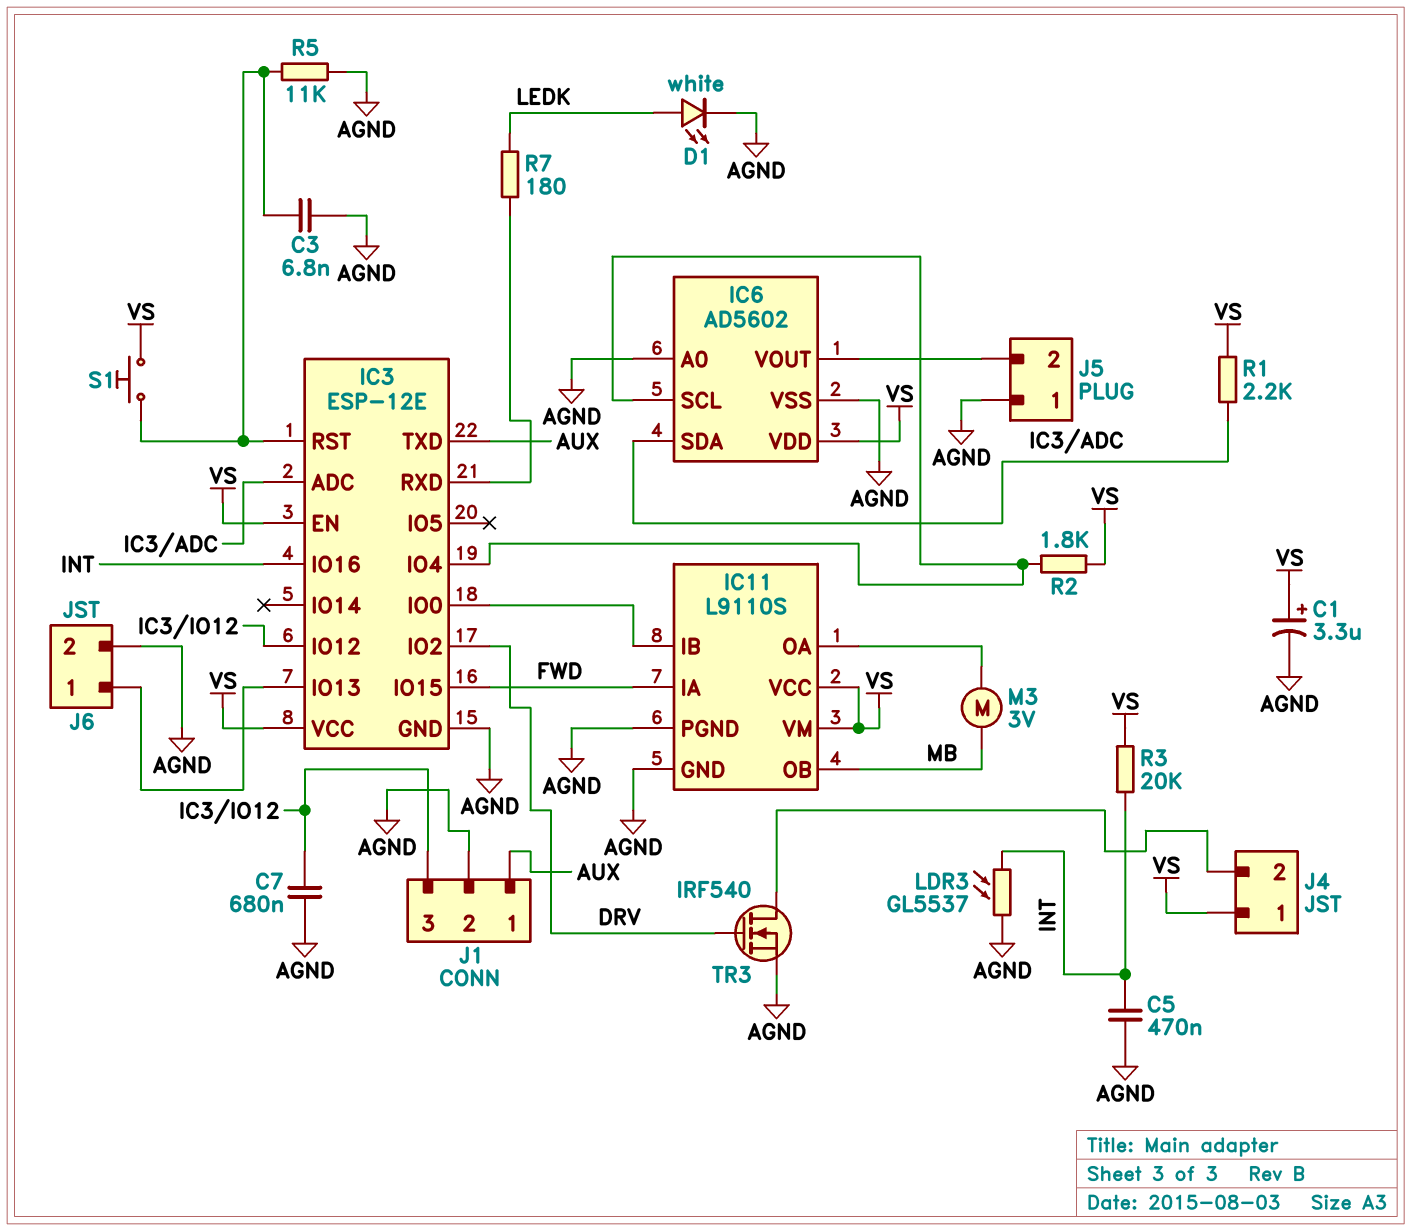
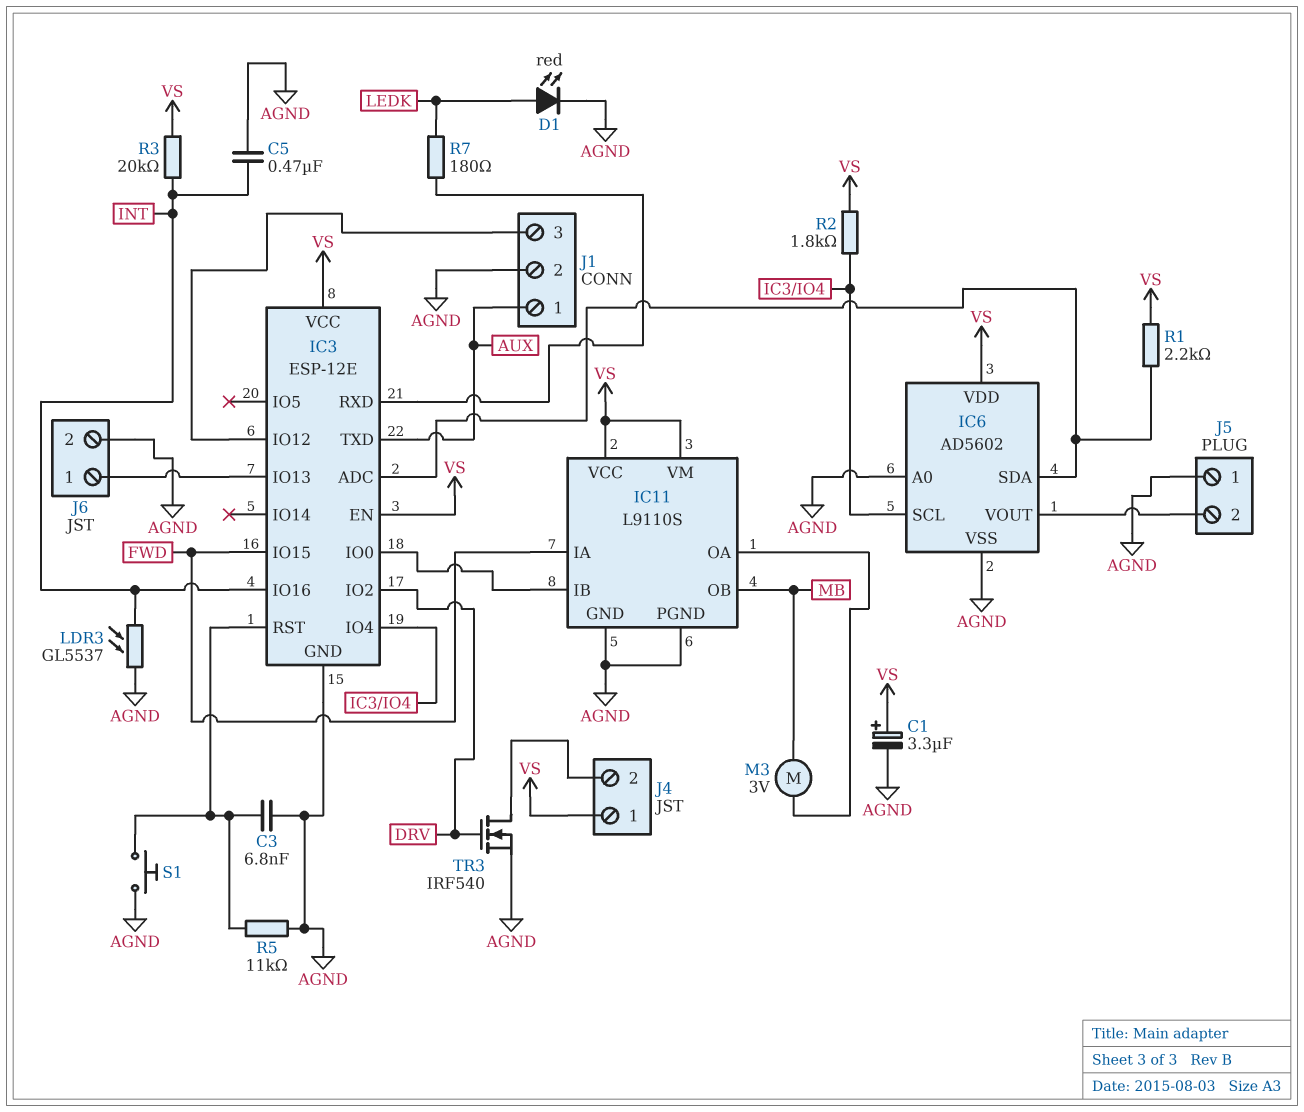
C7: 680nF (AGND, IC3/IO12) -> none
D1: LED white (A LEDK, K AGND) -> LED red (A LEDK, K AGND)
S1: button (IC3/RST, VS) -> button (AGND, IC3/RST)

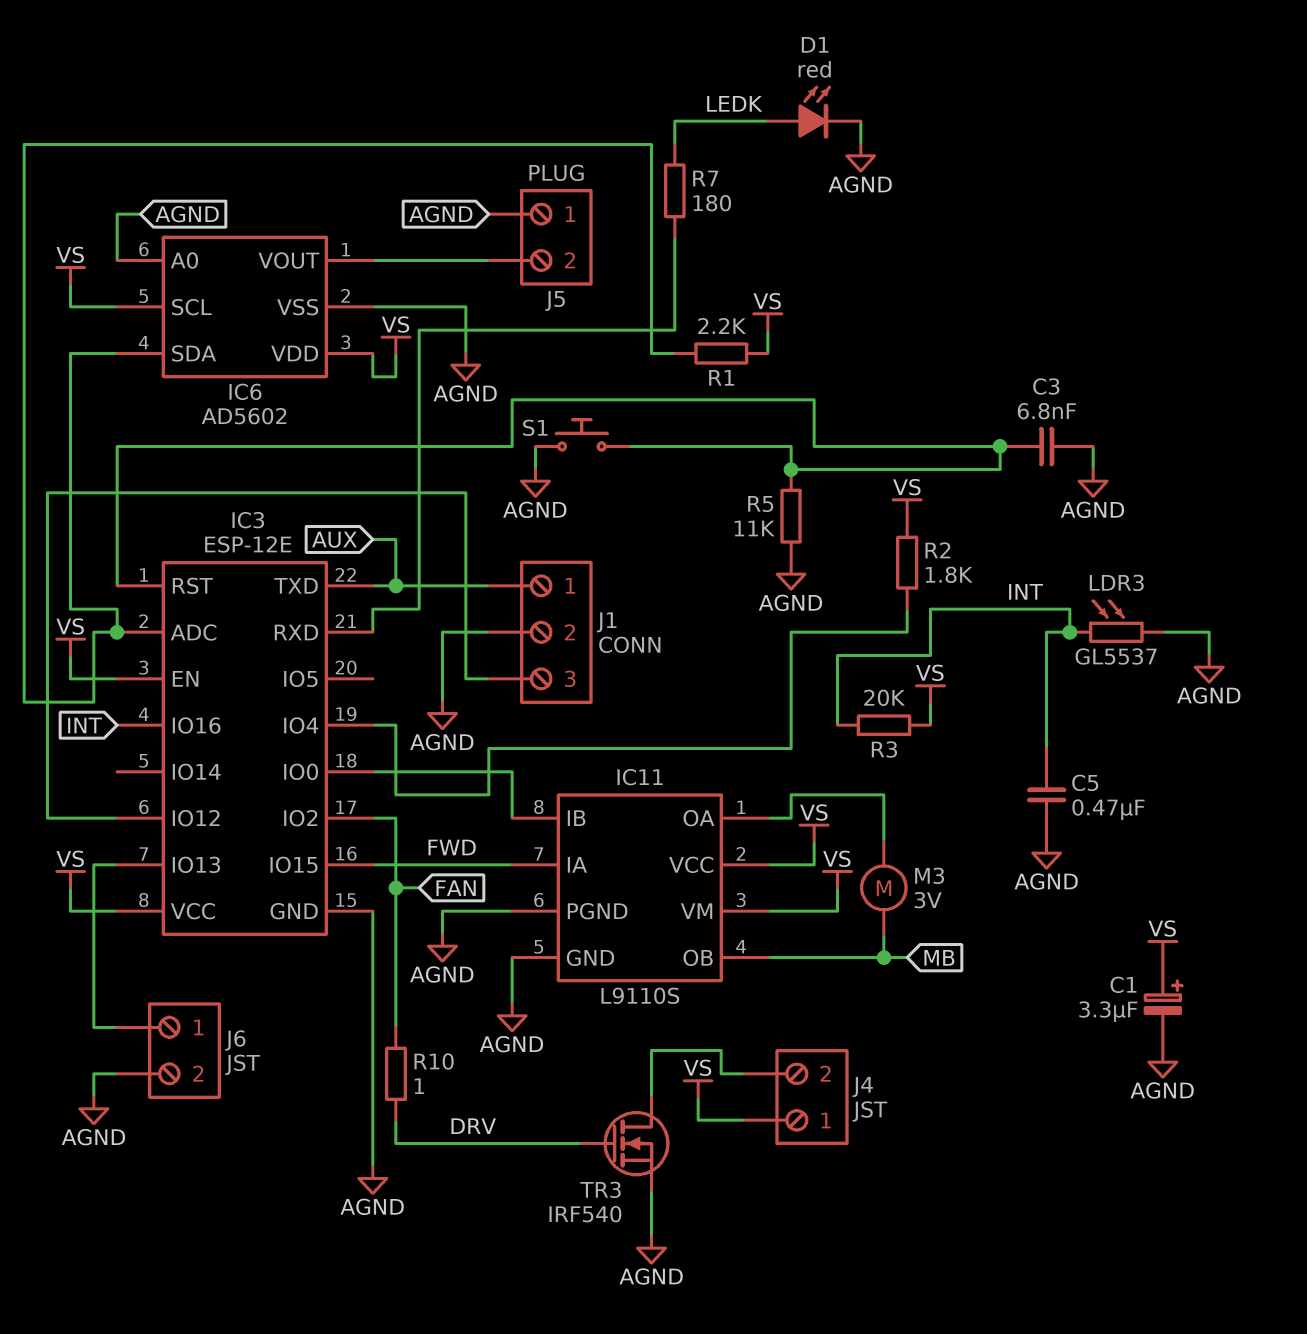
IC3 pin IO2: DRV -> FAN
IC6 pin SCL: IC3/IO4 -> VS
R10: none -> 1 (DRV, FAN)

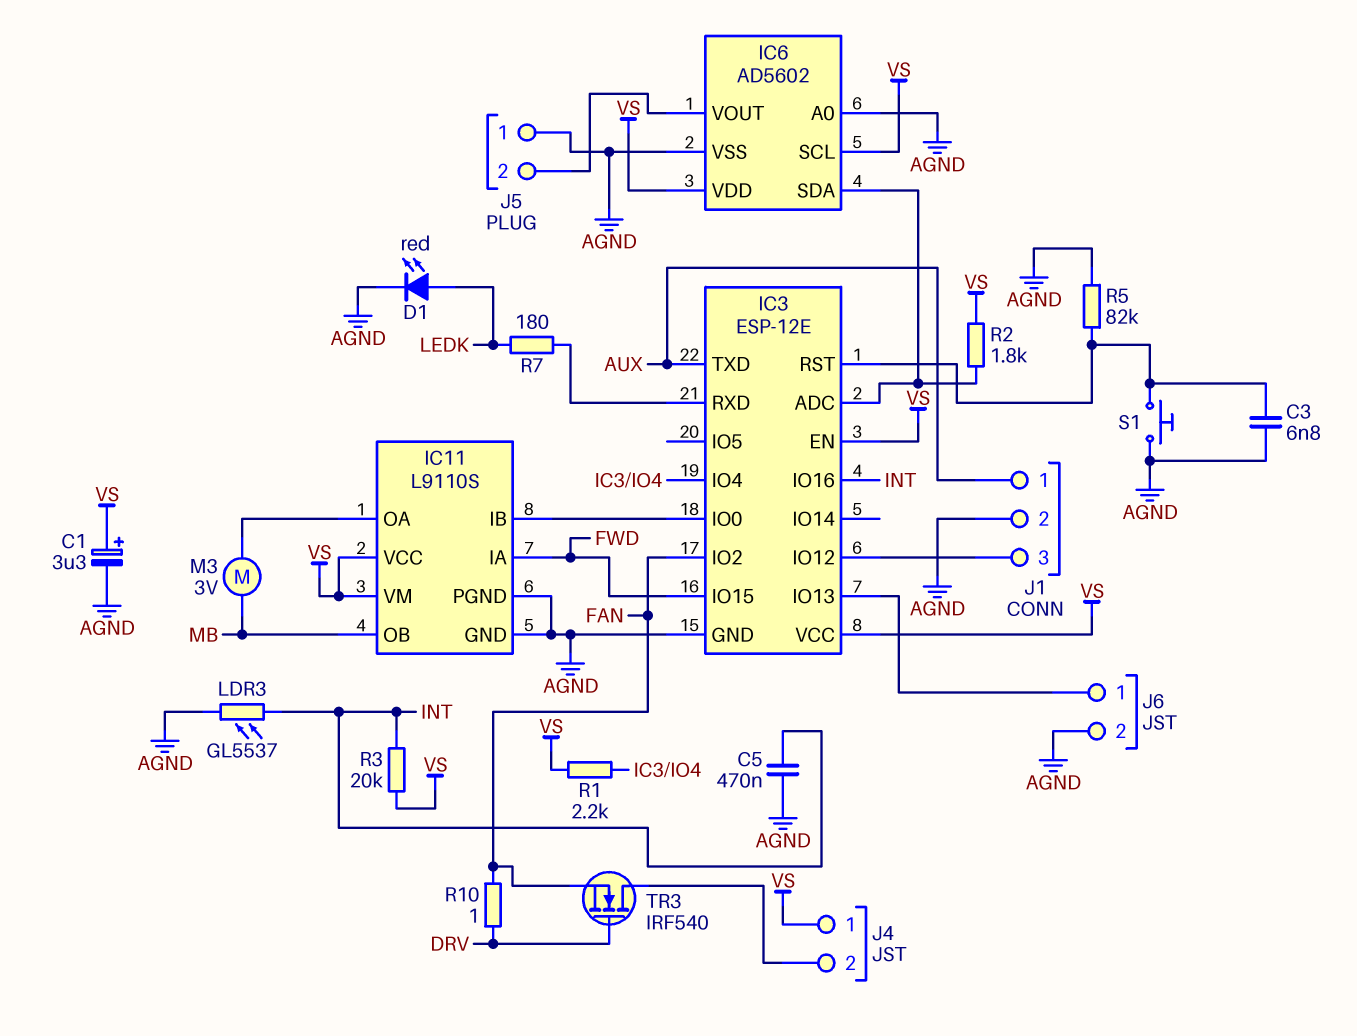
R1: 2.2k (IC3/ADC, VS) -> 2.2k (IC3/IO4, VS)
R2: 1.8k (IC3/IO4, VS) -> 1.8k (IC3/ADC, VS)
R5: 11k (AGND, IC3/RST) -> 82k (AGND, IC3/RST)
TR3: NMOS IRF540 (G DRV, D J4/2, S AGND) -> NMOS IRF540 (G DRV, D J4/2, S FAN)

